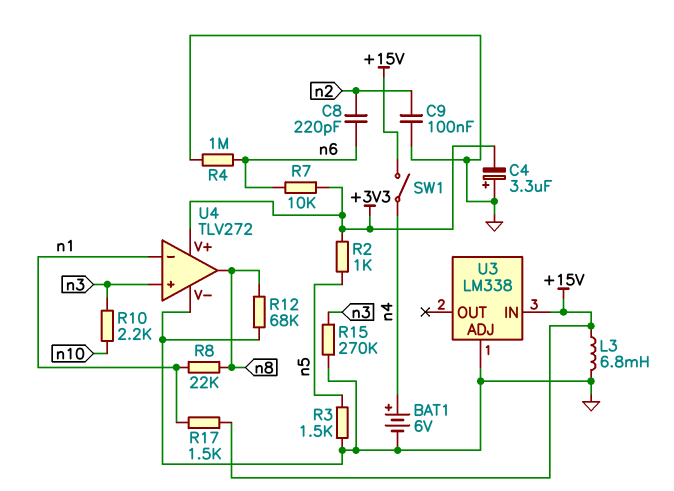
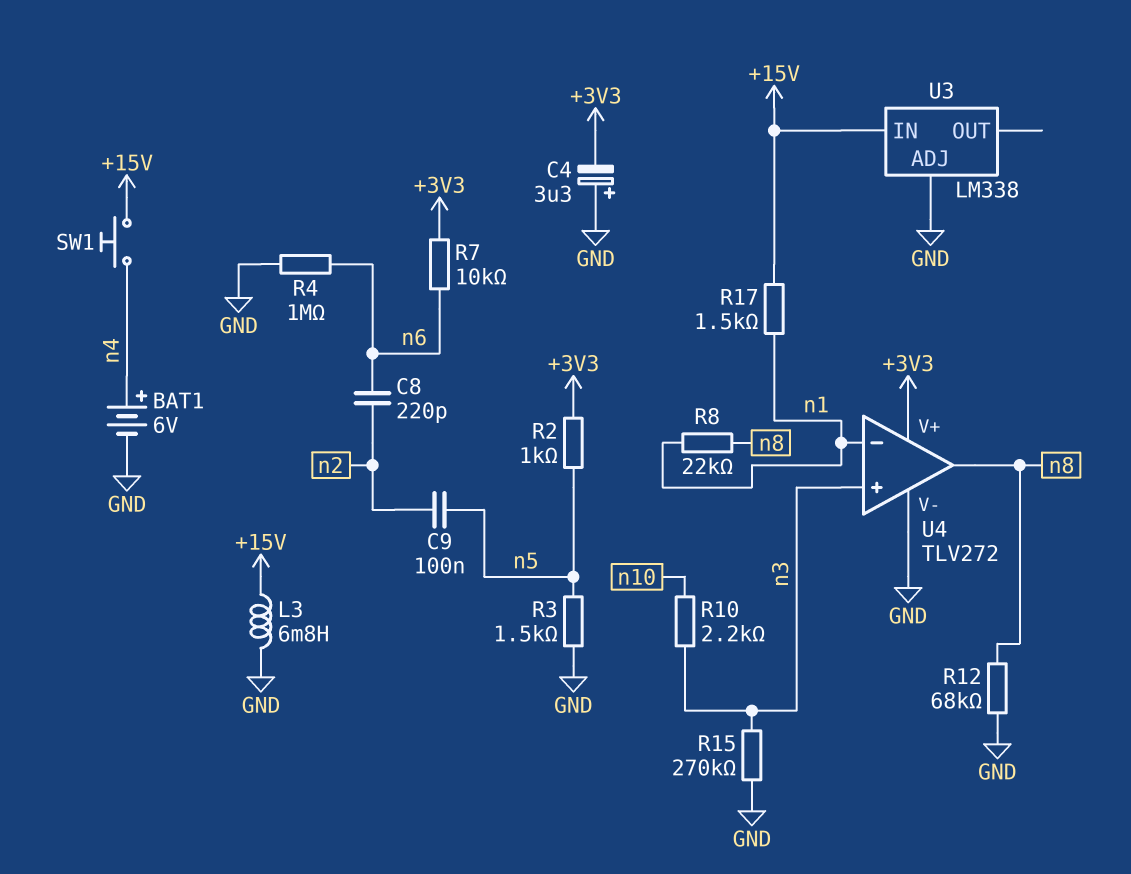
C9: 100nF (GND, n2) -> 100nF (n2, n5)
SW1: switch (+15V, n4) -> button (+15V, n4)

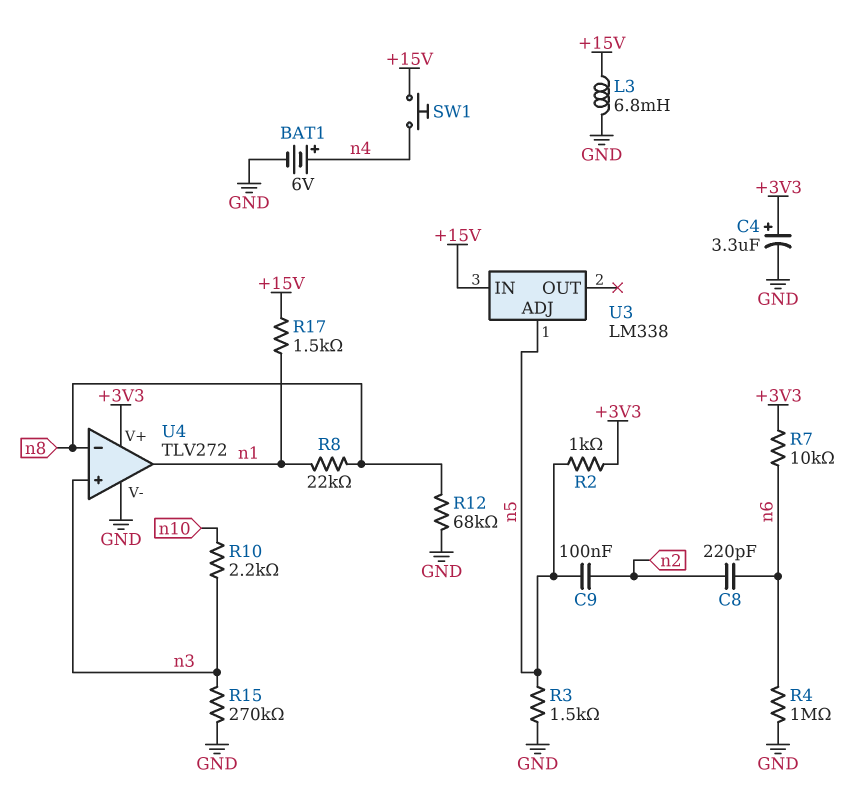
C4: 3.3uF (plus GND, minus +3V3) -> 3.3uF (plus +3V3, minus GND)
U3 pin ADJ: GND -> n5
U4 pin in-: n1 -> n8
U4 pin out: n8 -> n1

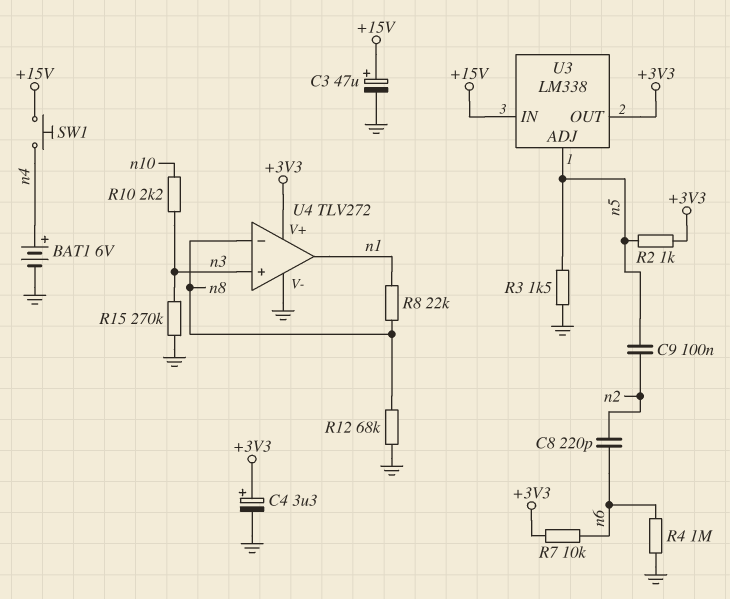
C3: none -> 47uF (plus +15V, minus GND)
L3: 6.8mH (+15V, GND) -> none
R17: 1.5k (+15V, n1) -> none
U3 pin OUT: none -> +3V3

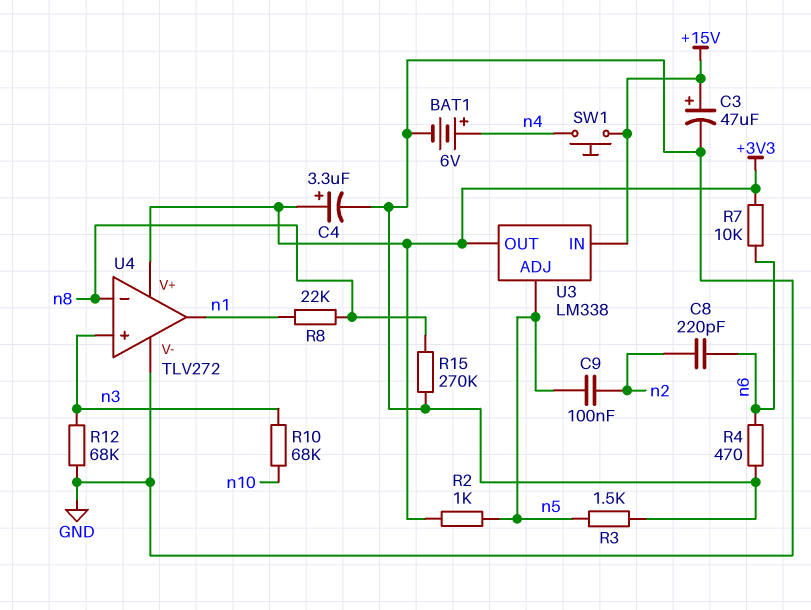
R4: 1M (GND, n6) -> 470 (GND, n6)
R10: 2.2k (n3, n10) -> 68k (n3, n10)
R12: 68k (GND, n8) -> 68k (GND, n3)
R15: 270k (GND, n3) -> 270k (GND, n8)

